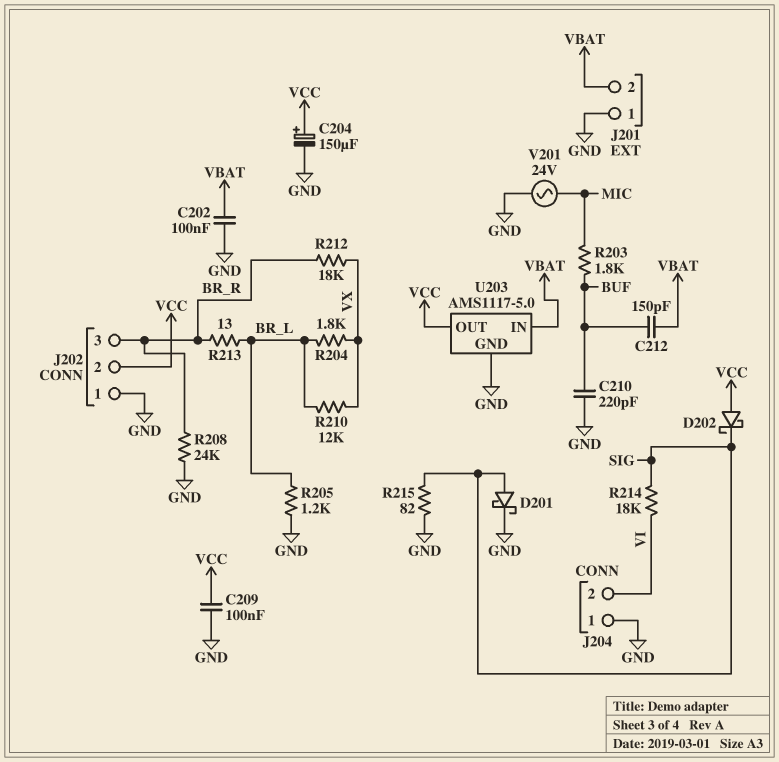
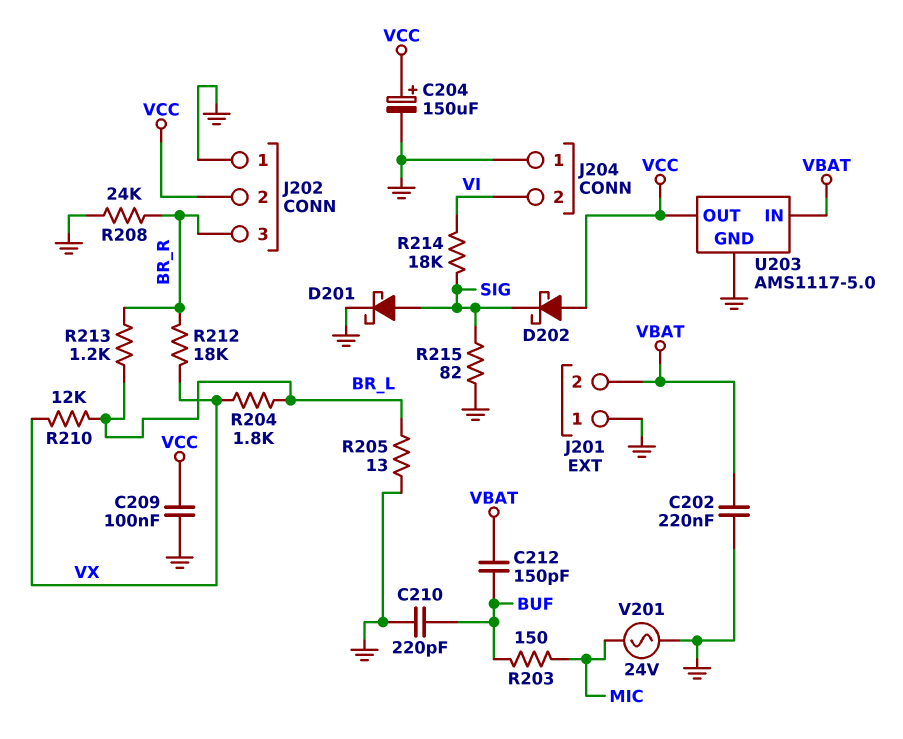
C202: 100nF (GND, VBAT) -> 220nF (GND, VBAT)
R203: 1.8k (BUF, MIC) -> 150 (BUF, MIC)
R205: 1.2k (BR_L, GND) -> 13 (BR_L, GND)
R213: 13 (BR_L, BR_R) -> 1.2k (BR_L, BR_R)

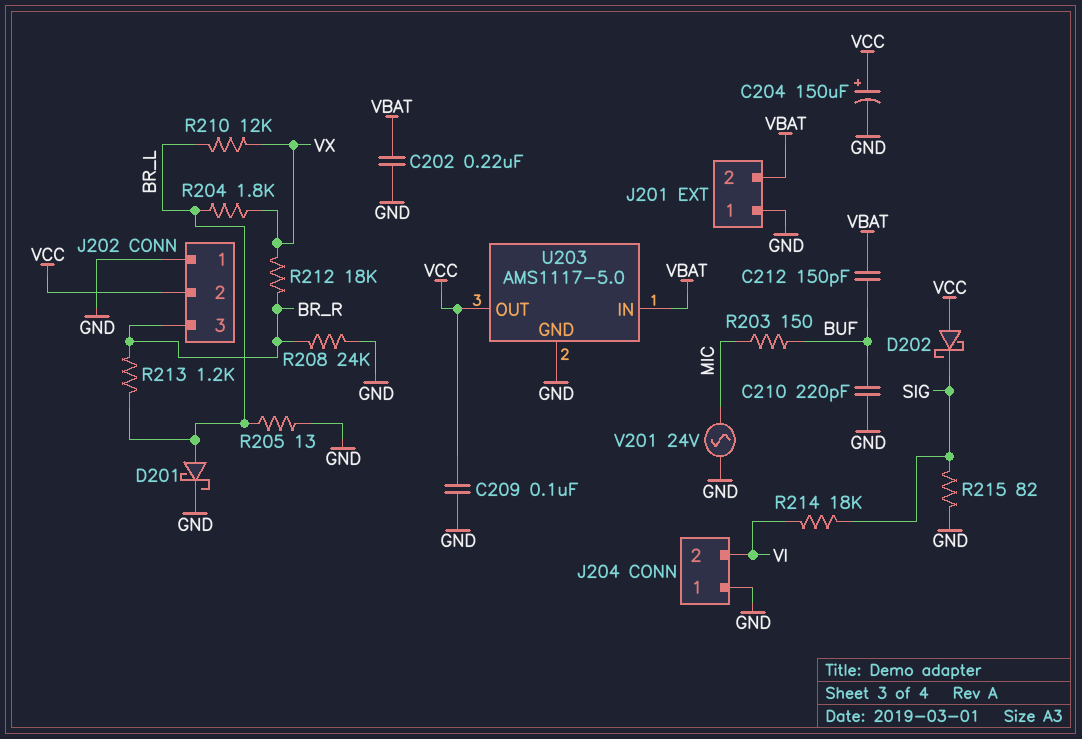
D201: schottky (A SIG, K GND) -> schottky (A BR_L, K GND)

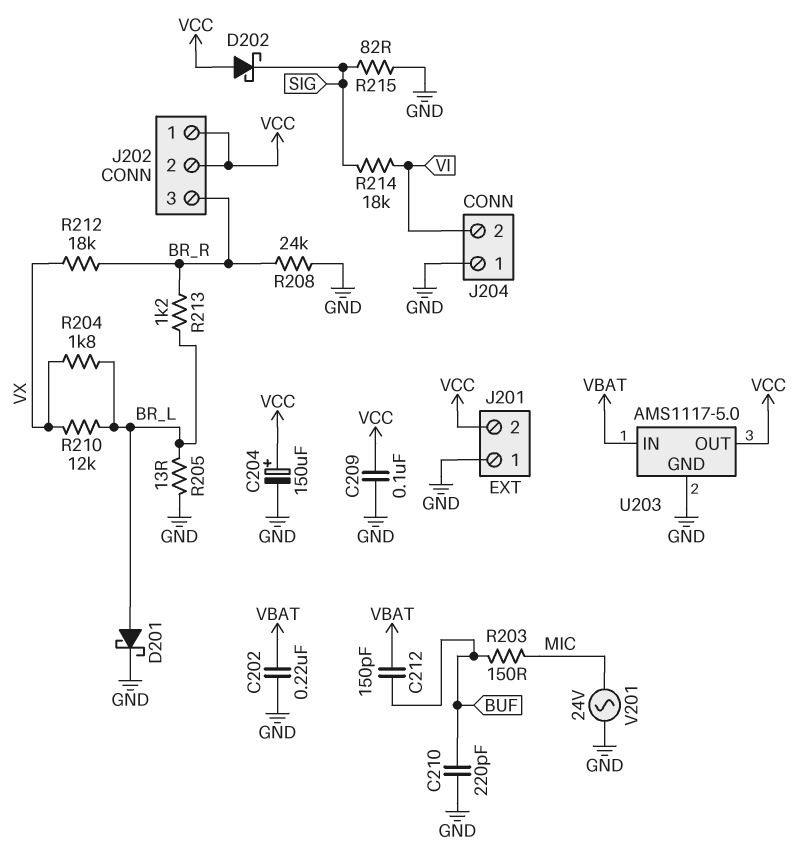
J201 pin 2: VBAT -> VCC
J202 pin 1: GND -> VCC

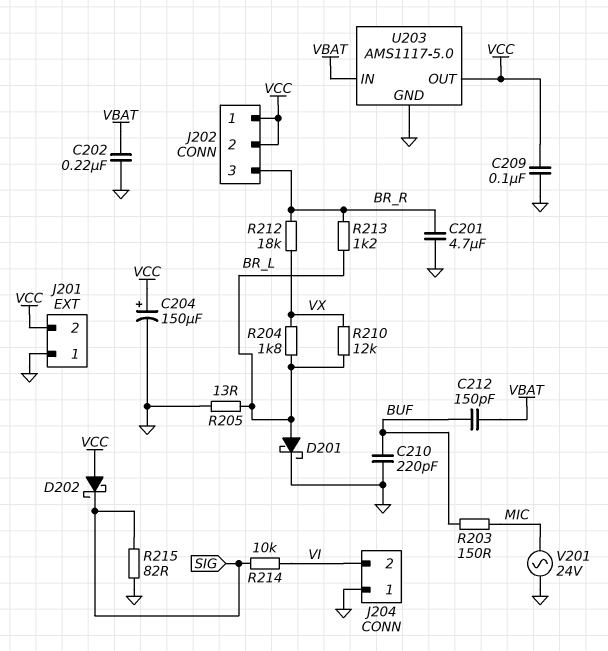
C201: none -> 4.7uF (BR_R, GND)
R208: 24k (BR_R, GND) -> none
R214: 18k (SIG, VI) -> 10k (SIG, VI)

